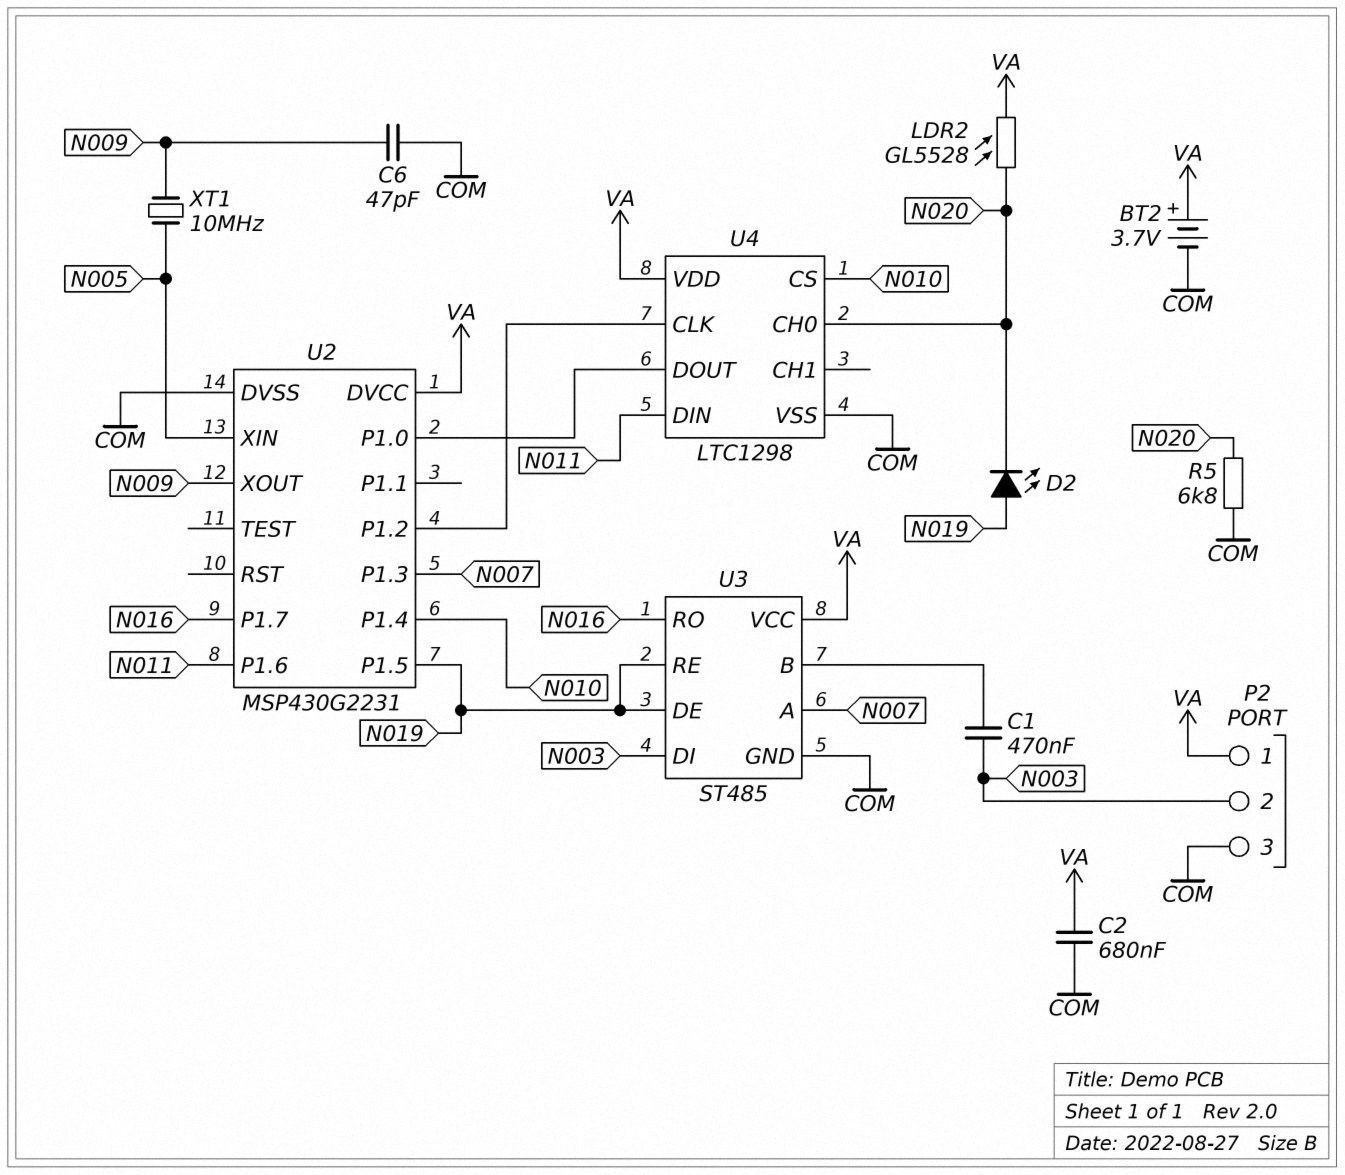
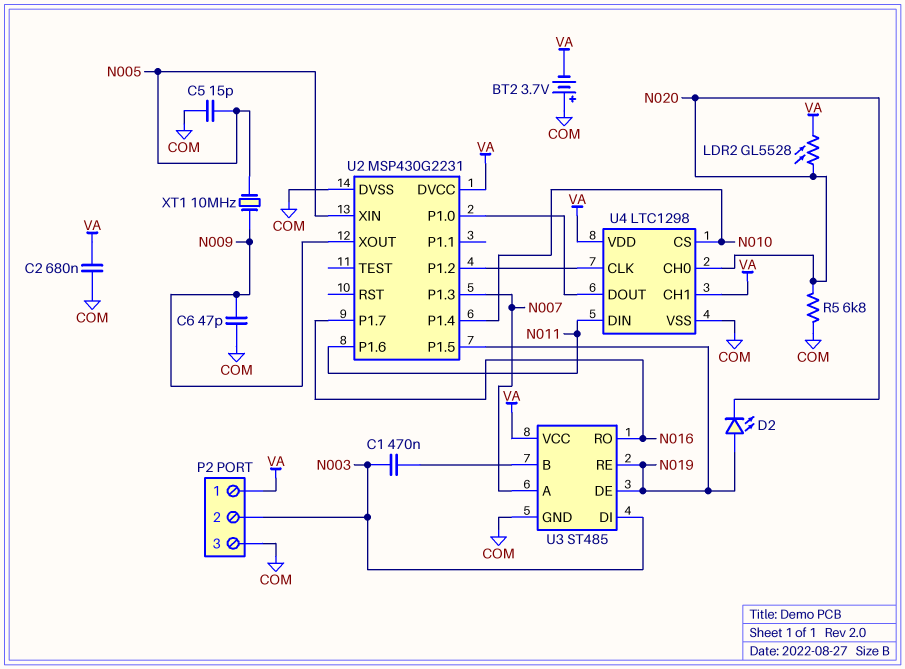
BT2: 3.7V (plus VA, minus COM) -> 3.7V (plus COM, minus VA)
C5: none -> 15pF (COM, N005)
U4 pin CH1: none -> VA

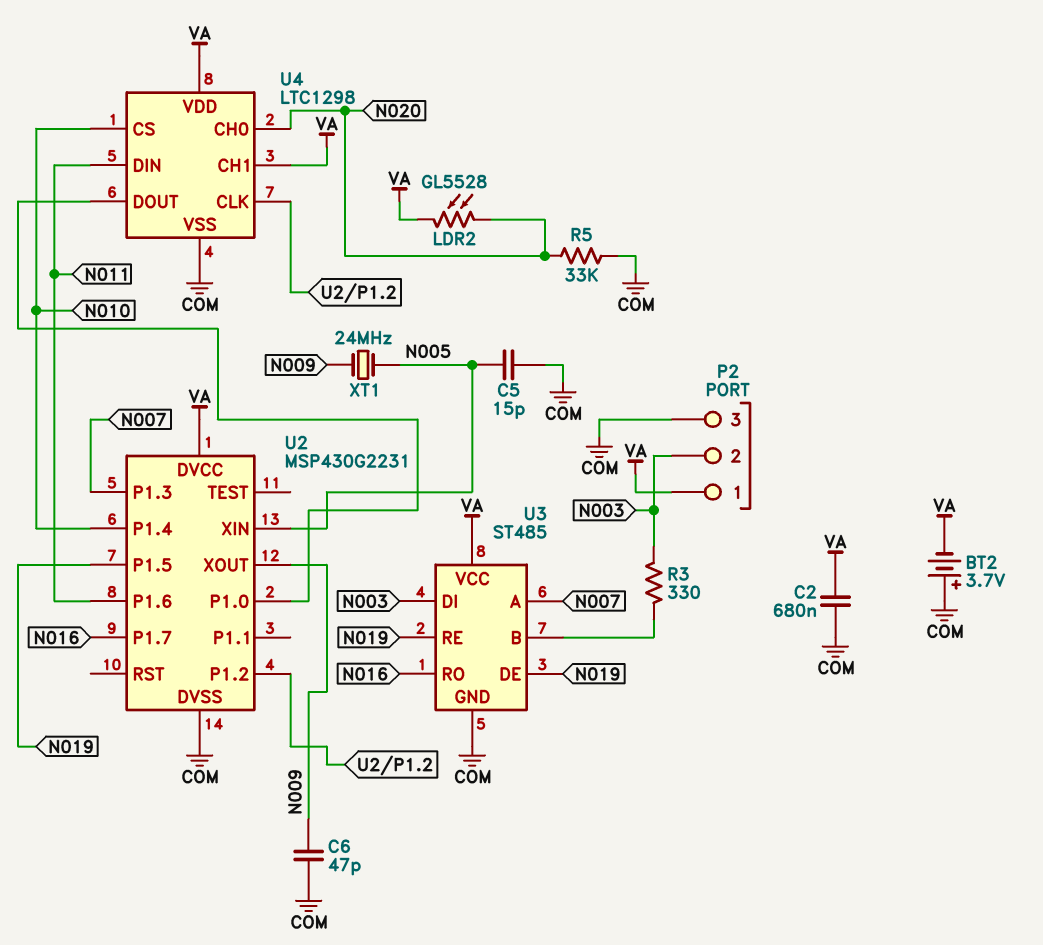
C1: 470nF (N003, U3/B) -> none
D2: LED (A N019, K N020) -> none
R3: none -> 330 (N003, U3/B)
R5: 6.8k (COM, N020) -> 33k (COM, N020)
XT1: 10MHz (N005, N009) -> 24MHz (N005, N009)

